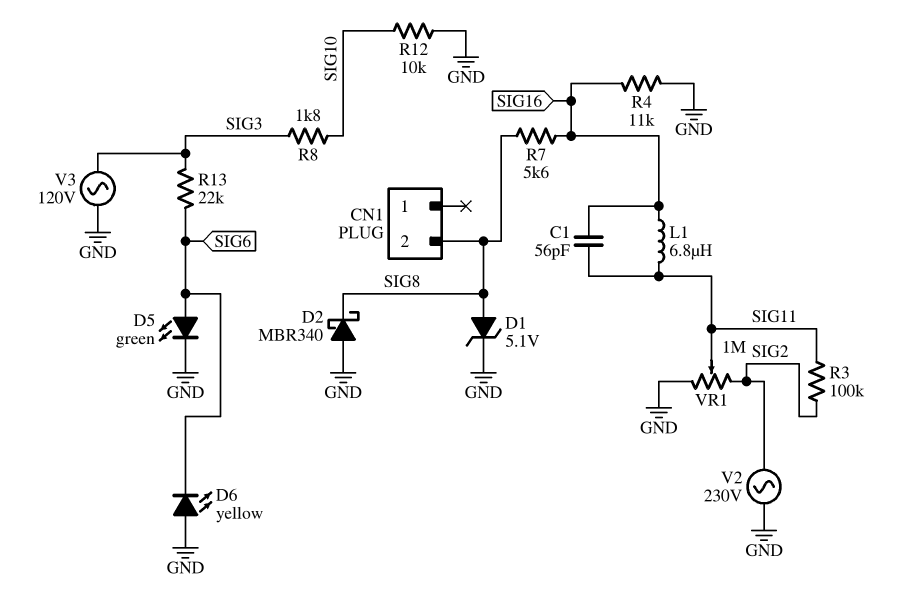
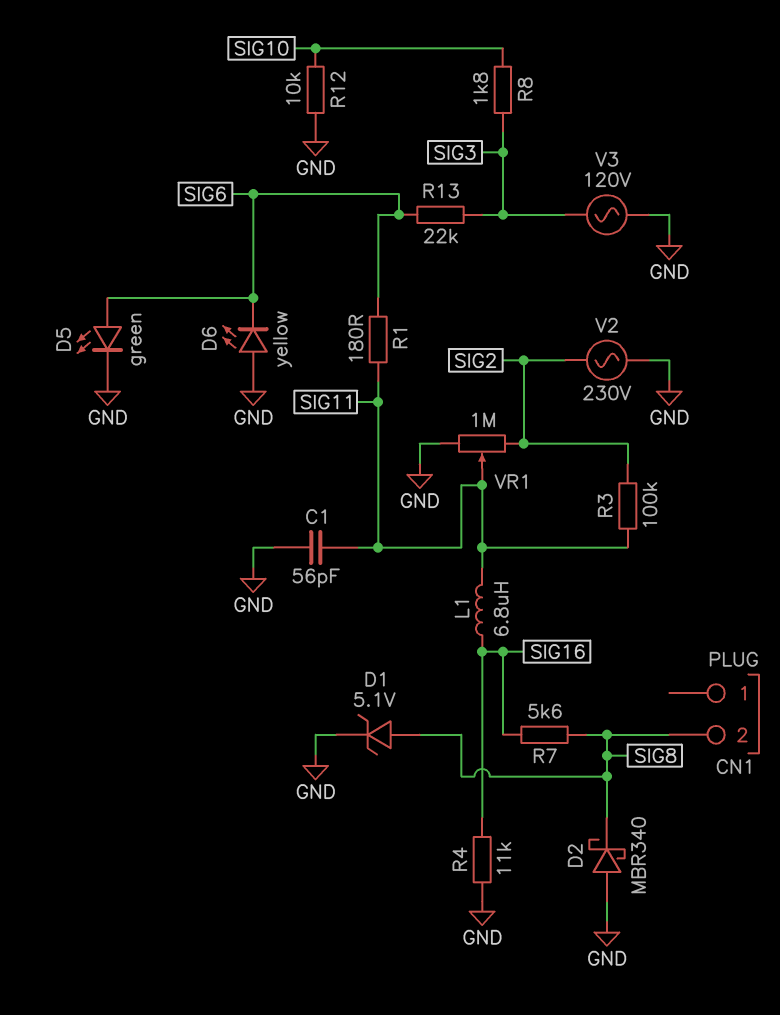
C1: 56pF (SIG11, SIG16) -> 56pF (GND, SIG11)
R1: none -> 180 (SIG6, SIG11)

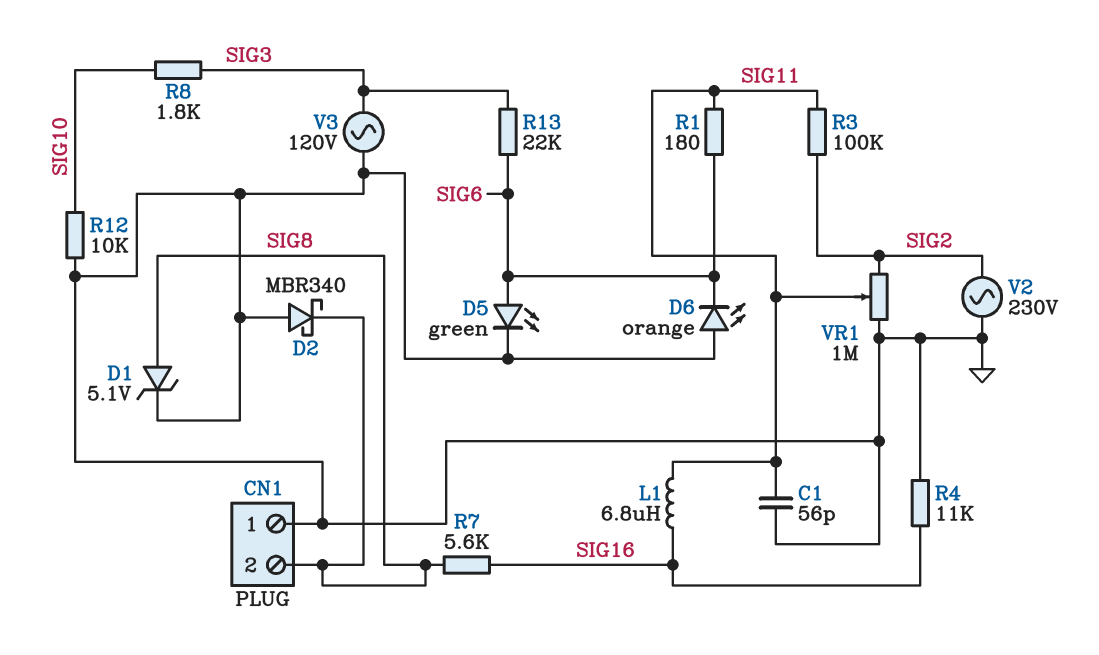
CN1 pin 1: none -> GND
D6: LED yellow (A GND, K SIG6) -> LED orange (A GND, K SIG6)

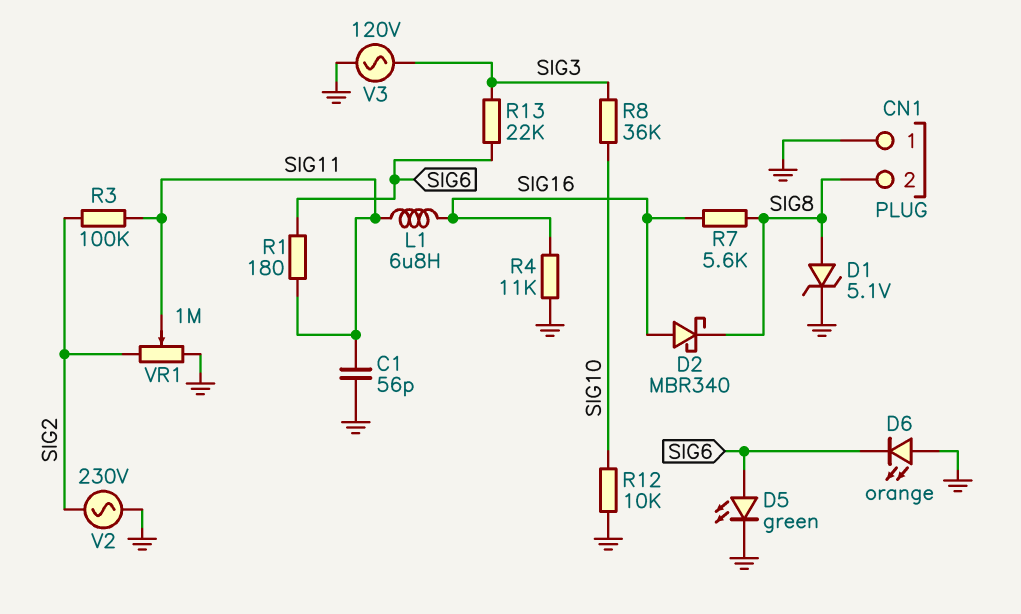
D2: schottky MBR340 (A GND, K SIG8) -> schottky MBR340 (A SIG16, K SIG8)
R8: 1.8k (SIG3, SIG10) -> 36k (SIG3, SIG10)

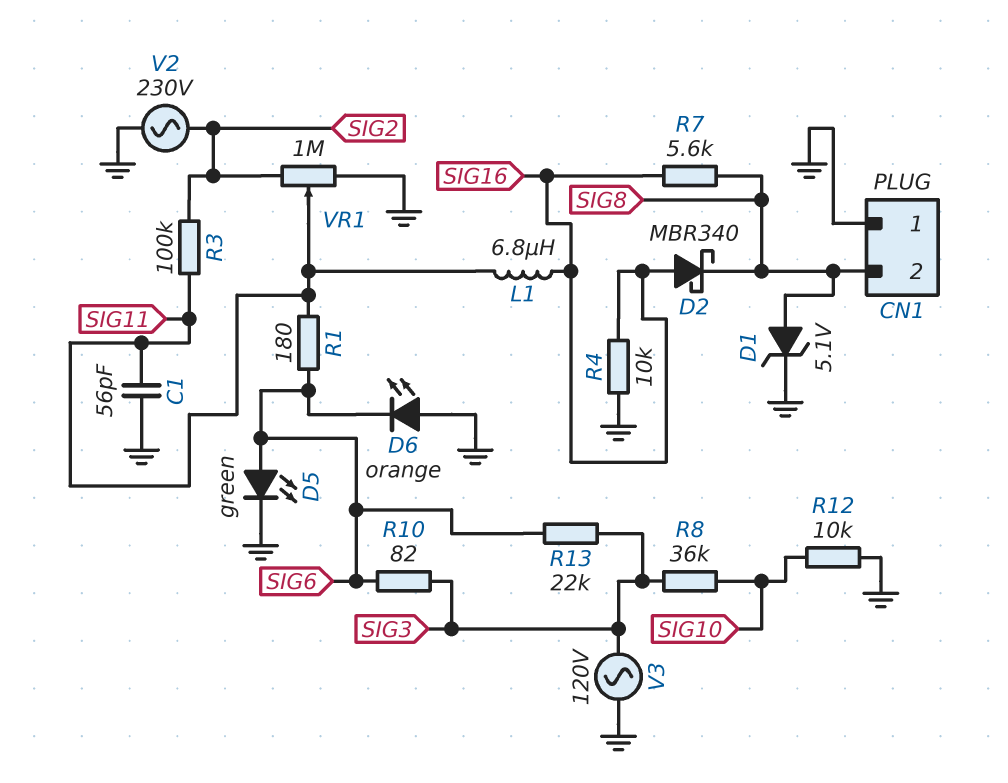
R4: 11k (GND, SIG16) -> 10k (GND, SIG16)
R10: none -> 82 (SIG3, SIG6)

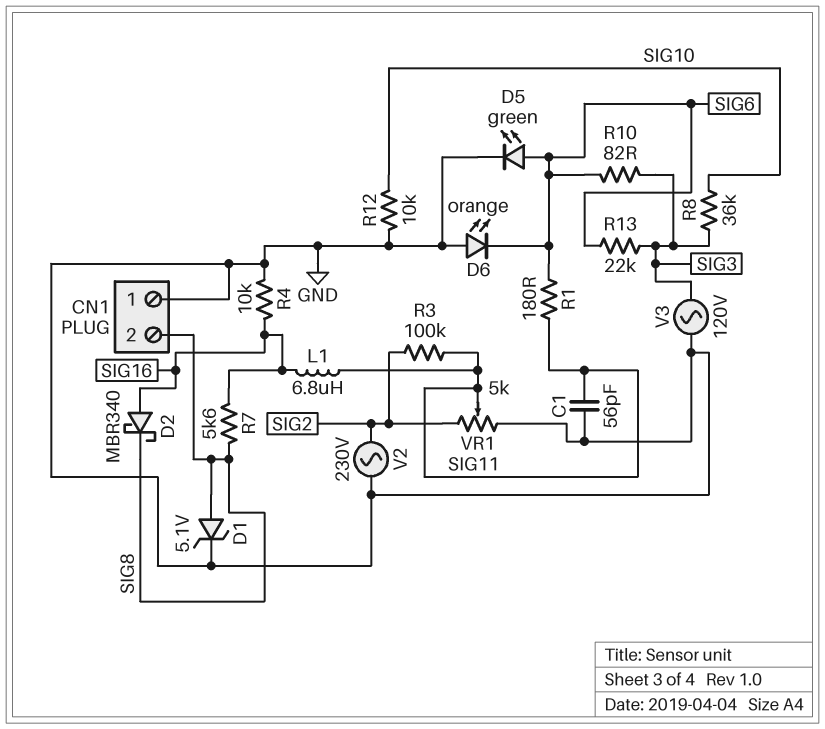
VR1: 1M (GND, SIG2, wiper SIG11) -> 5k (GND, SIG2, wiper SIG11)

